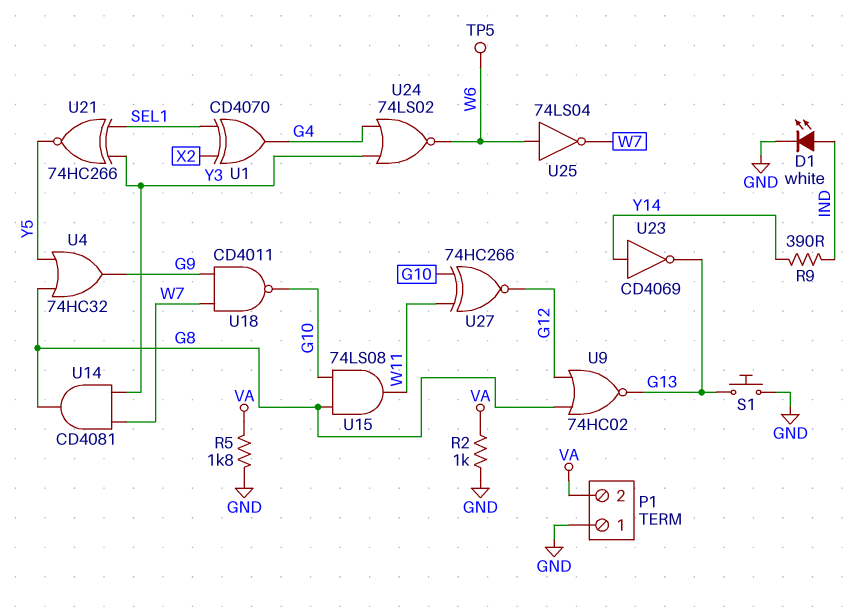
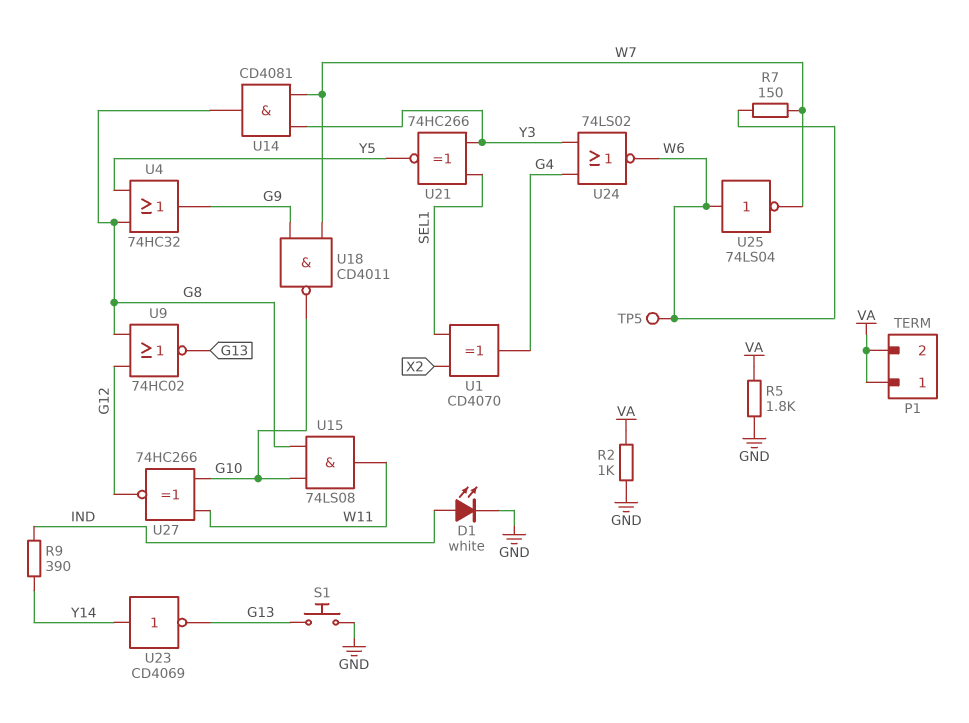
P1 pin 1: GND -> VA
R7: none -> 150 (W6, W7)

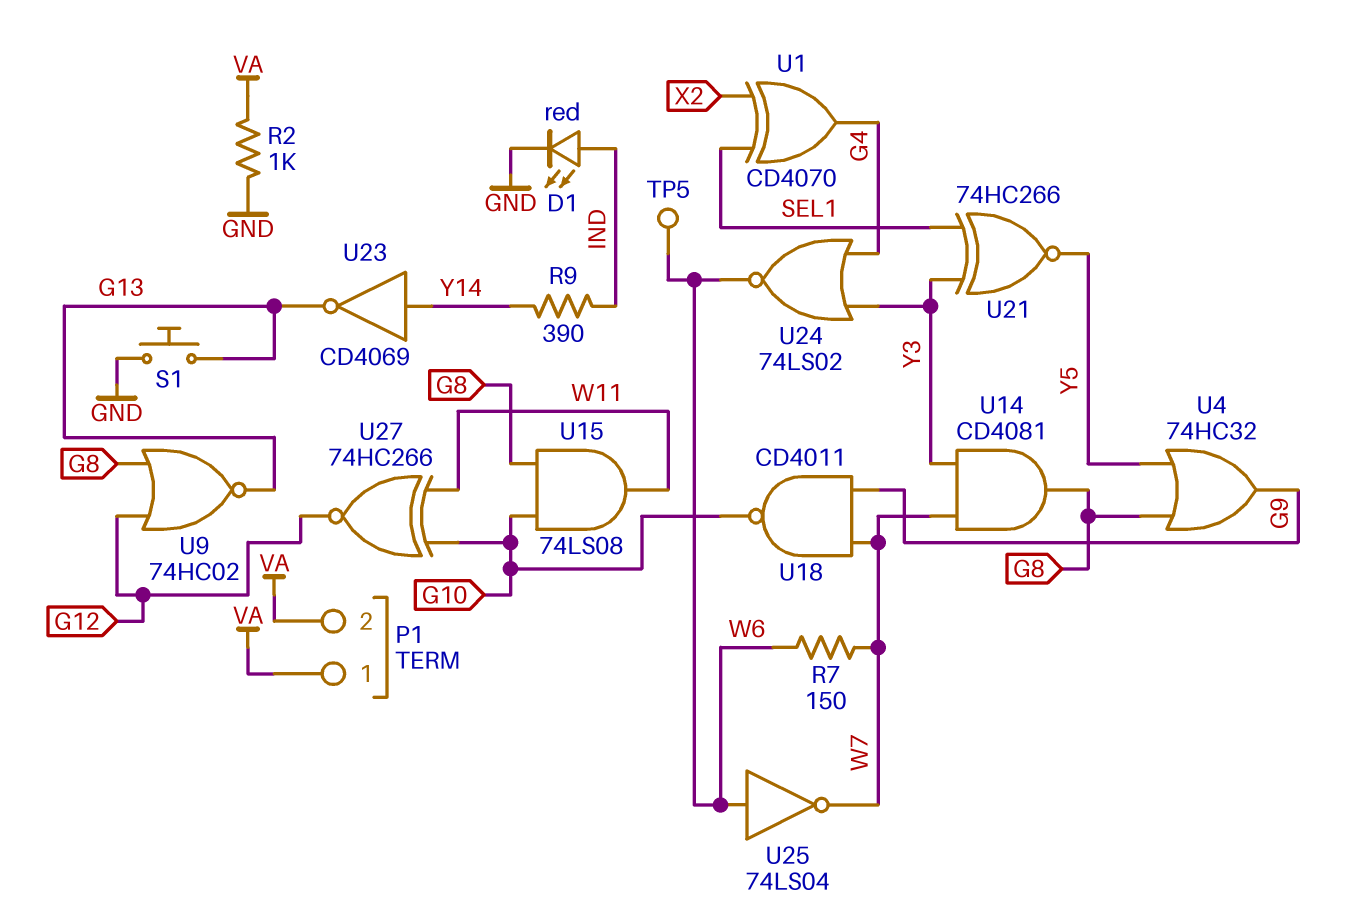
D1: LED white (A IND, K GND) -> LED red (A IND, K GND)
R5: 1.8k (GND, VA) -> none

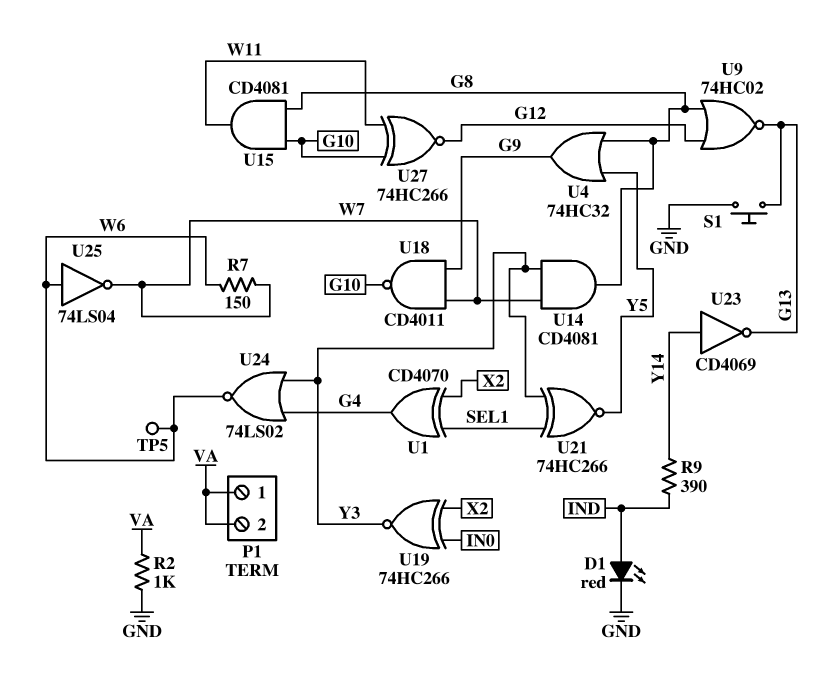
U15: AND 74LS08 (in G8, in G10, out W11) -> AND CD4081 (in G8, in G10, out W11)
U19: none -> XNOR 74HC266 (in IN0, in X2, out Y3)

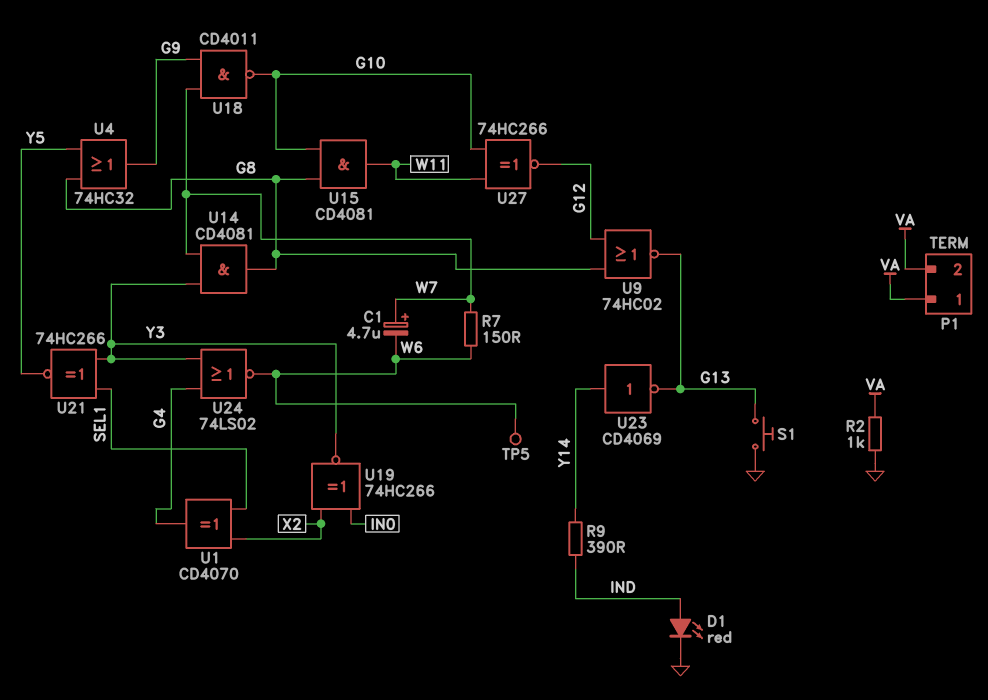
C1: none -> 4.7uF (plus W7, minus W6)
U25: NOT 74LS04 (in W6, out W7) -> none

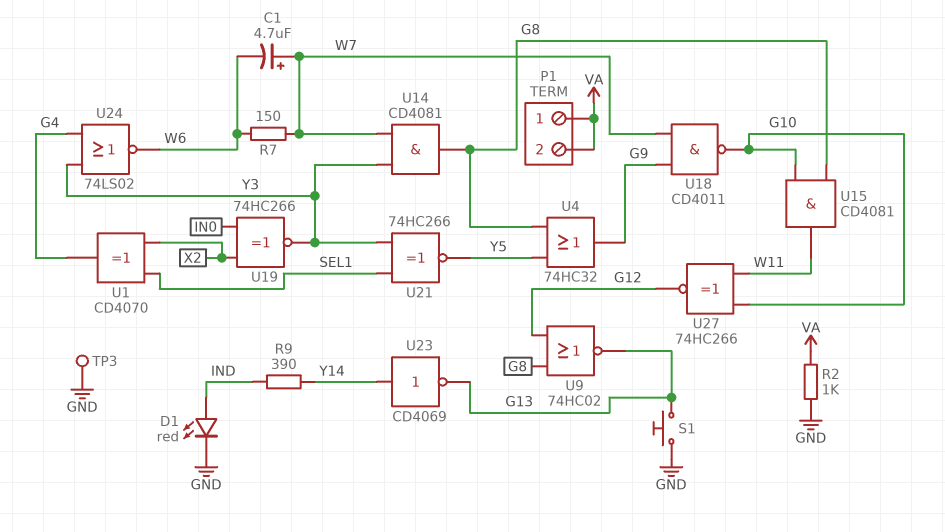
TP3: none -> test point (GND)
TP5: test point (W6) -> none

